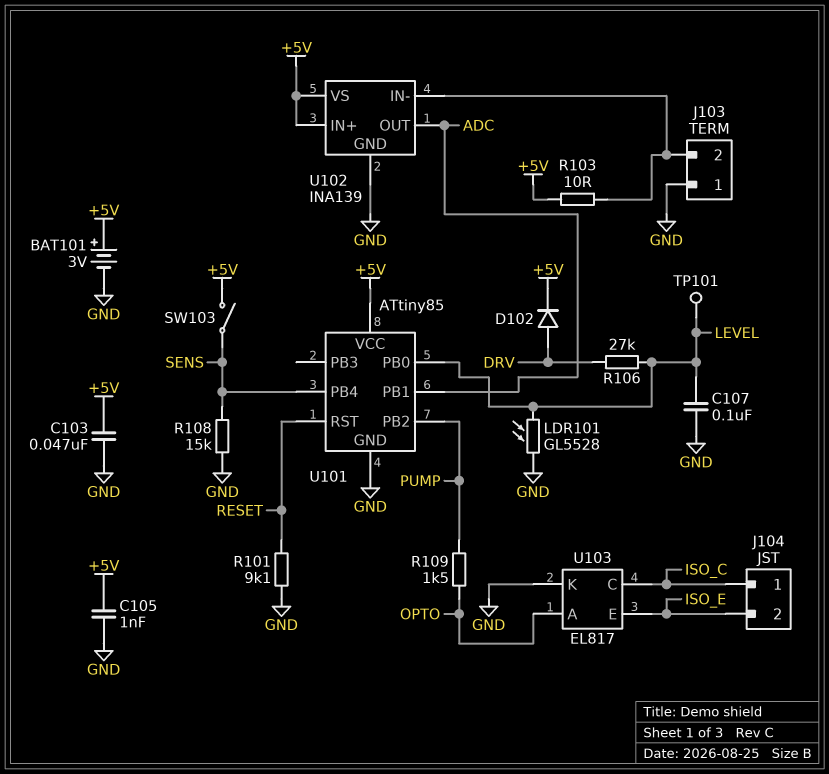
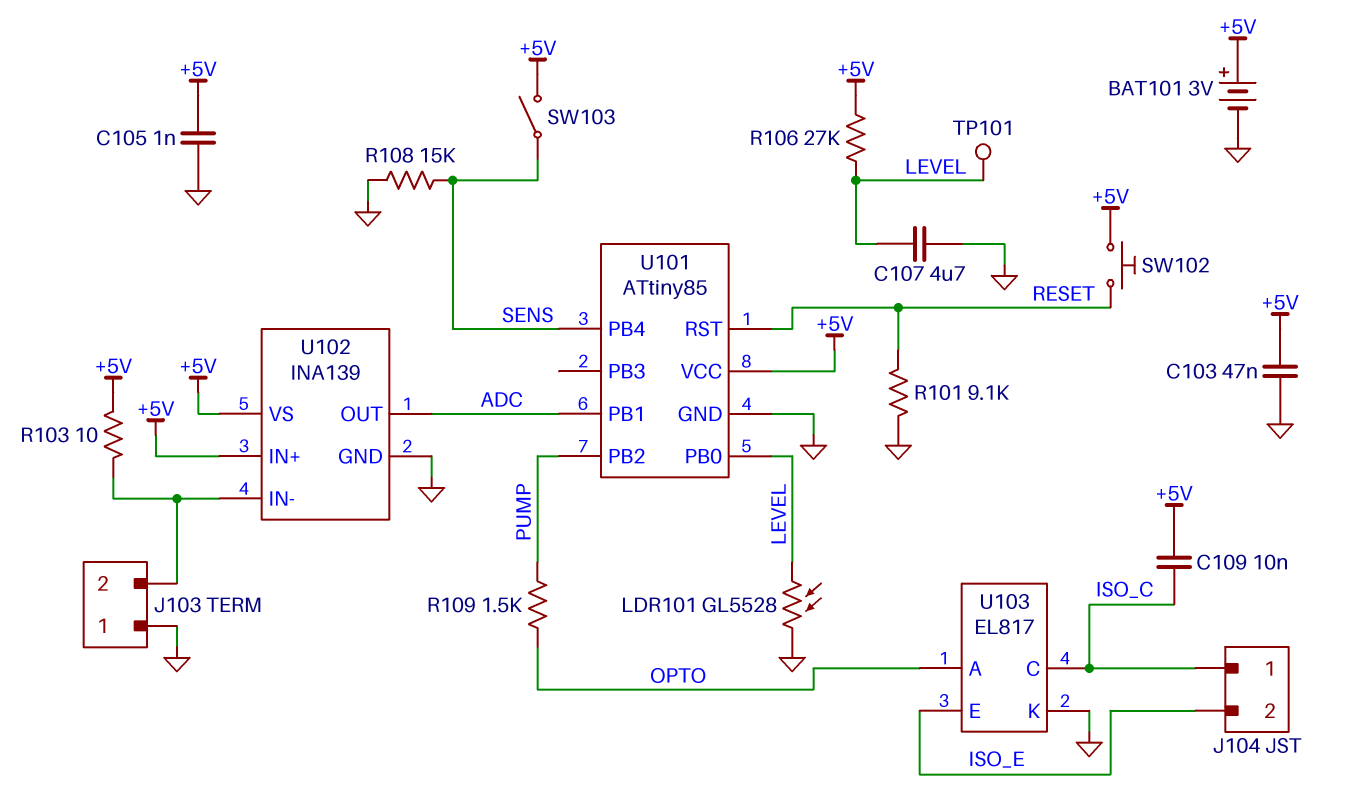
C107: 100nF (GND, LEVEL) -> 4.7uF (GND, LEVEL)
C109: none -> 10nF (+5V, ISO_C)
D102: diode (A DRV, K +5V) -> none
R106: 27k (DRV, LEVEL) -> 27k (+5V, LEVEL)
SW102: none -> button (+5V, RESET)

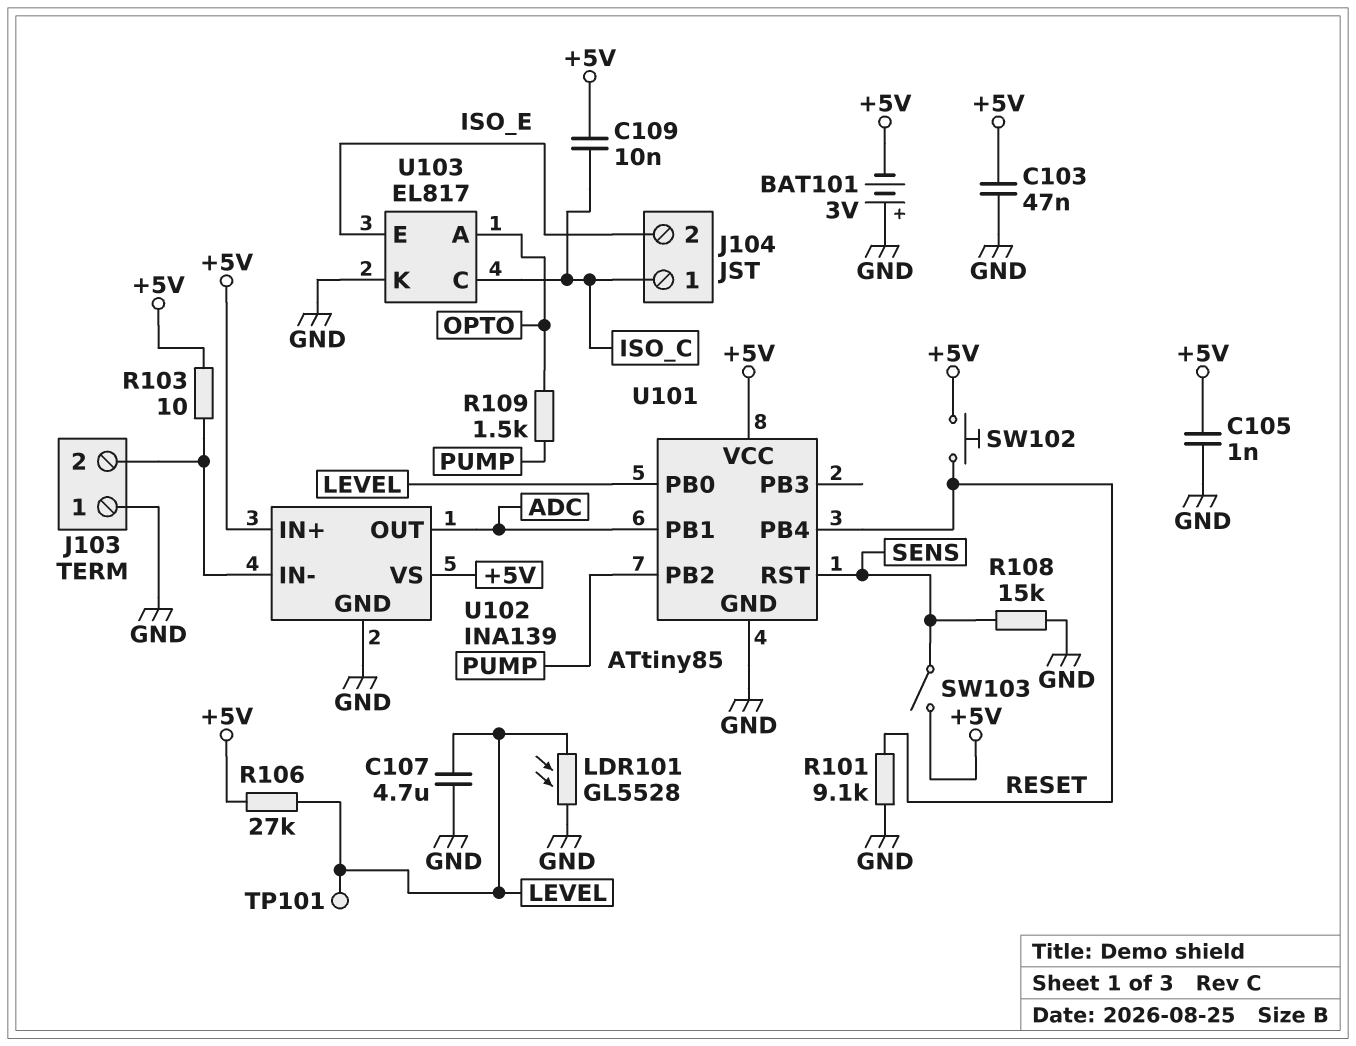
BAT101: 3V (plus +5V, minus GND) -> 3V (plus GND, minus +5V)
U101 pin PB4: SENS -> RESET
U101 pin RST: RESET -> SENS

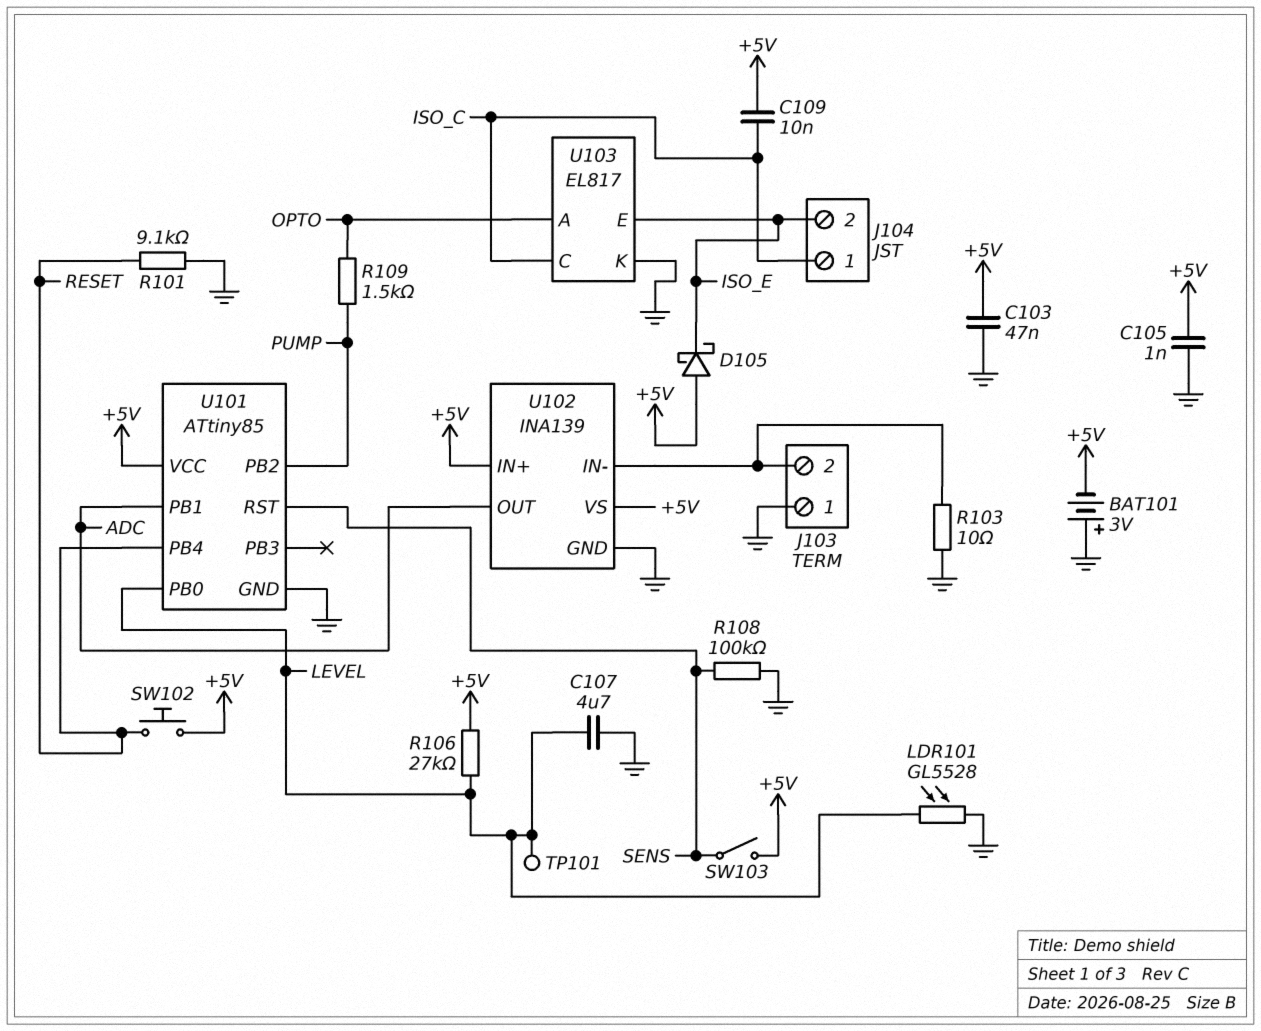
D105: none -> schottky (A +5V, K ISO_E)
R103: 10 (+5V, J103/2) -> 10 (GND, J103/2)
R108: 15k (GND, SENS) -> 100k (GND, SENS)

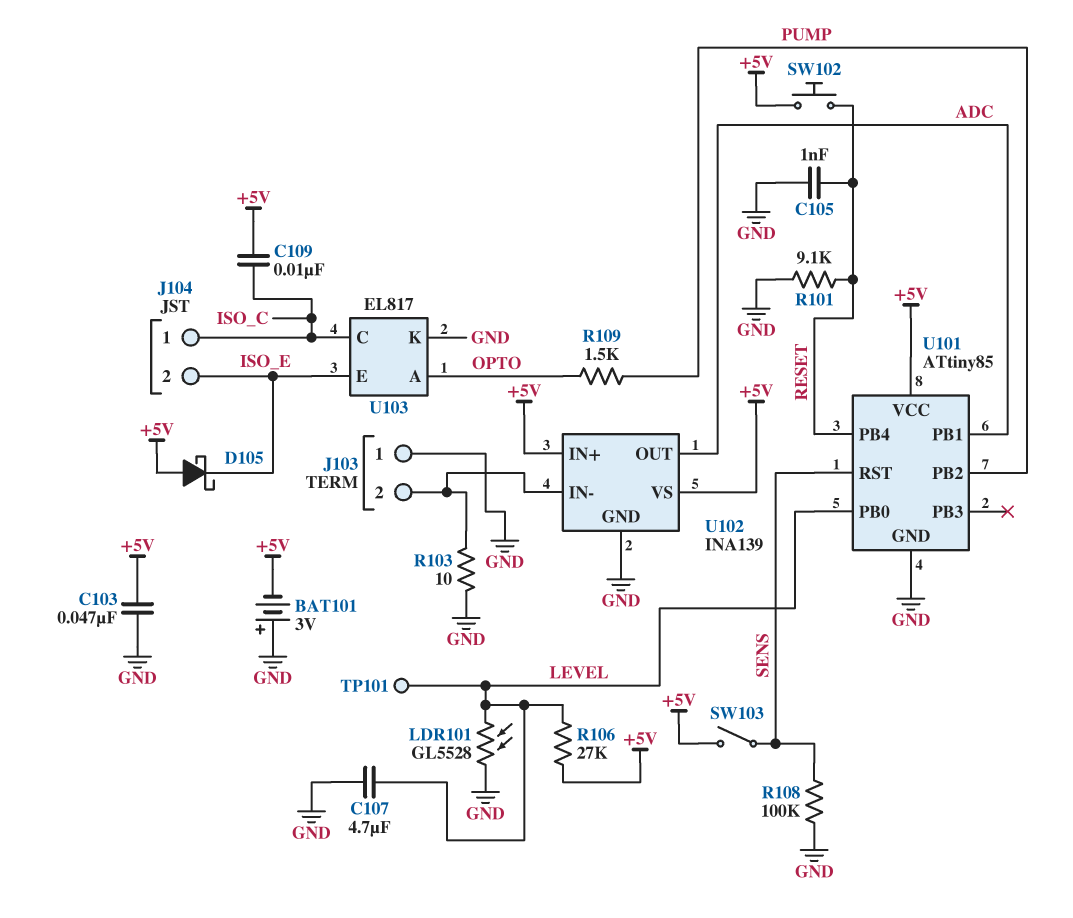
C105: 1nF (+5V, GND) -> 1nF (GND, RESET)

